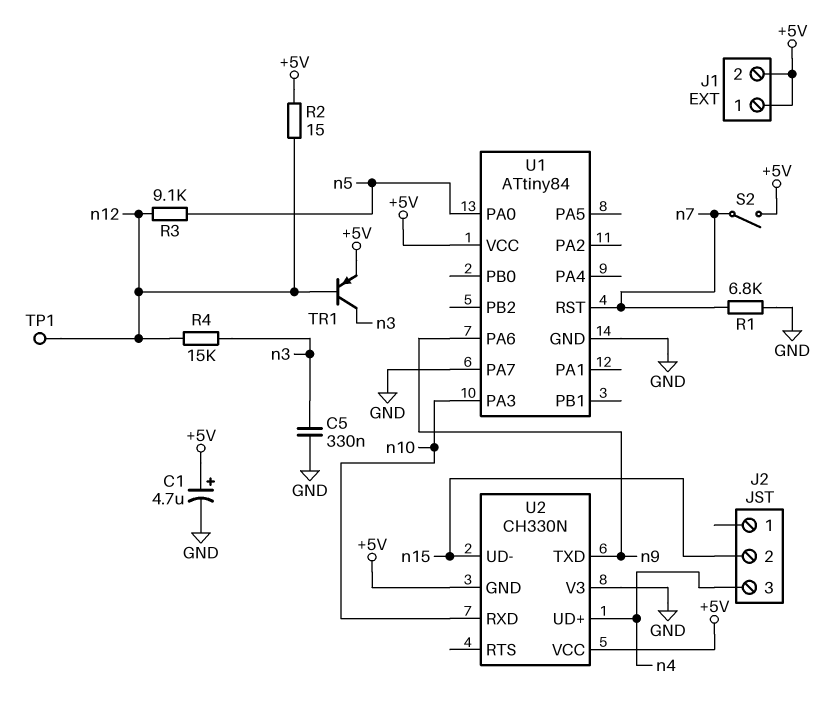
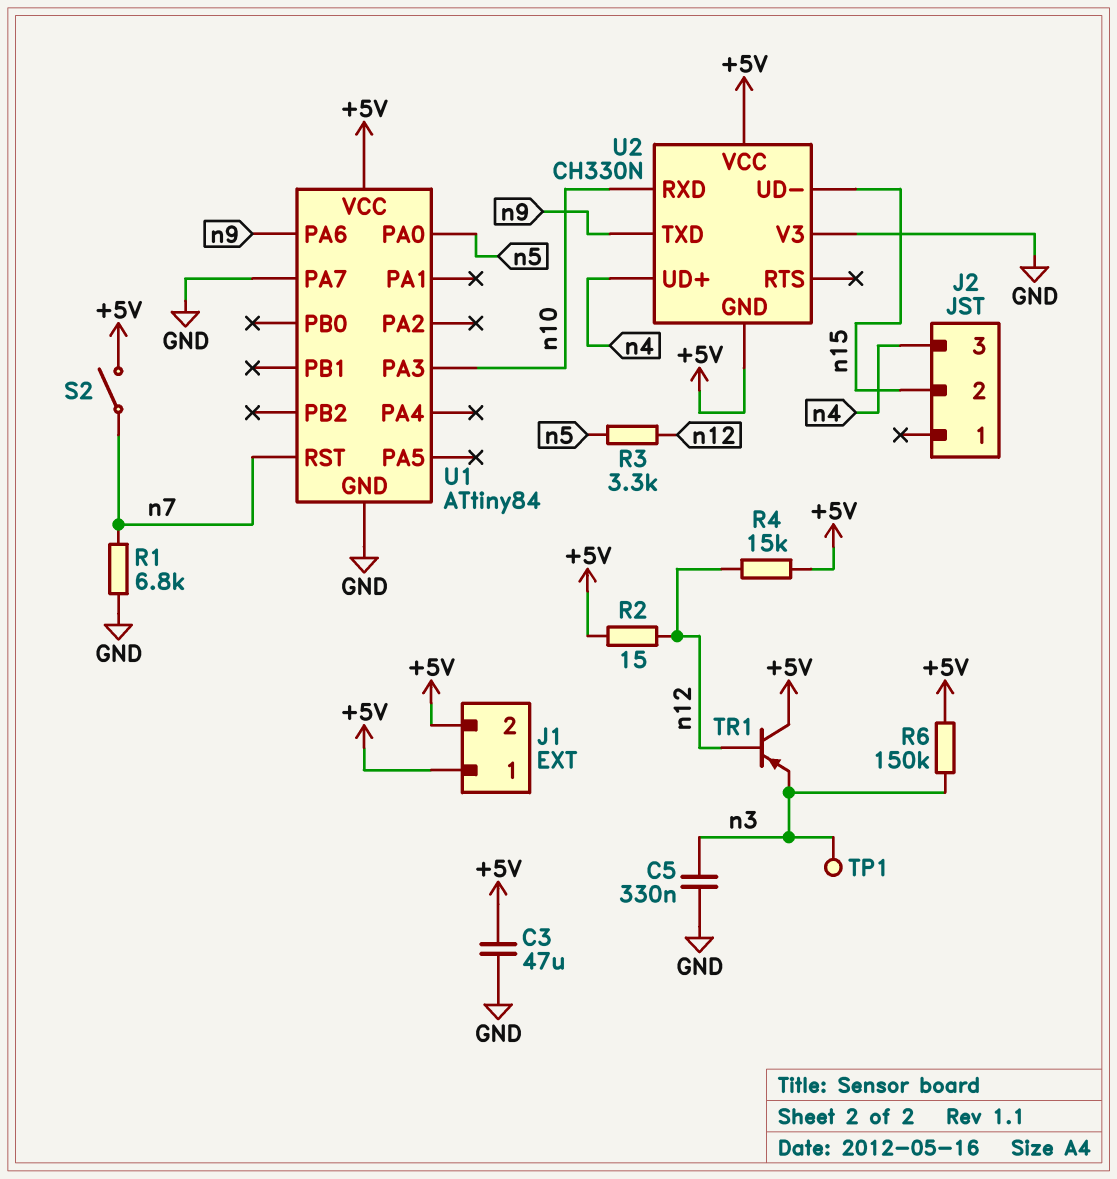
C1: 4.7uF (plus +5V, minus GND) -> none
C3: none -> 47uF (+5V, GND)
R3: 9.1k (n5, n12) -> 3.3k (n5, n12)
R4: 15k (n3, n12) -> 15k (+5V, n12)
R6: none -> 150k (+5V, n3)
TP1: test point (n12) -> test point (n3)
TR1: PNP (B n12, C n3, E +5V) -> PNP (B n12, C +5V, E n3)

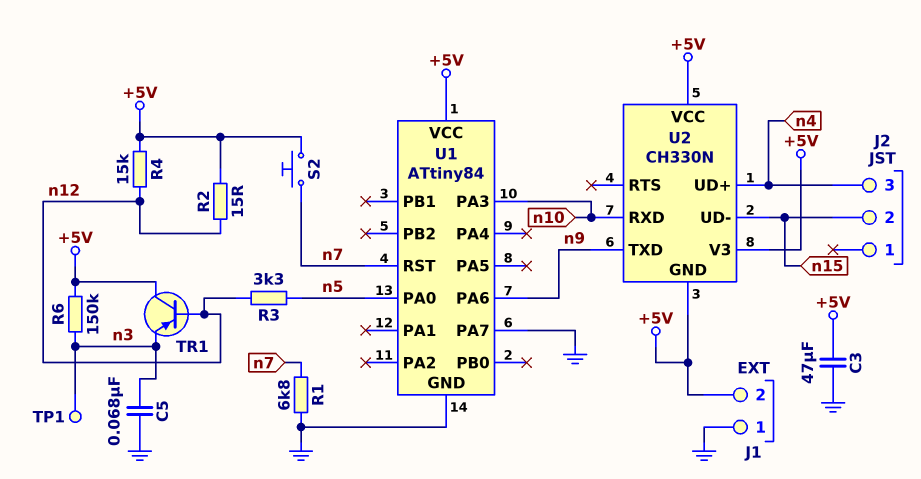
C5: 330nF (GND, n3) -> 68nF (GND, n3)
J1 pin 1: +5V -> GND
S2: switch (+5V, n7) -> button (+5V, n7)
U2 pin V3: GND -> +5V

